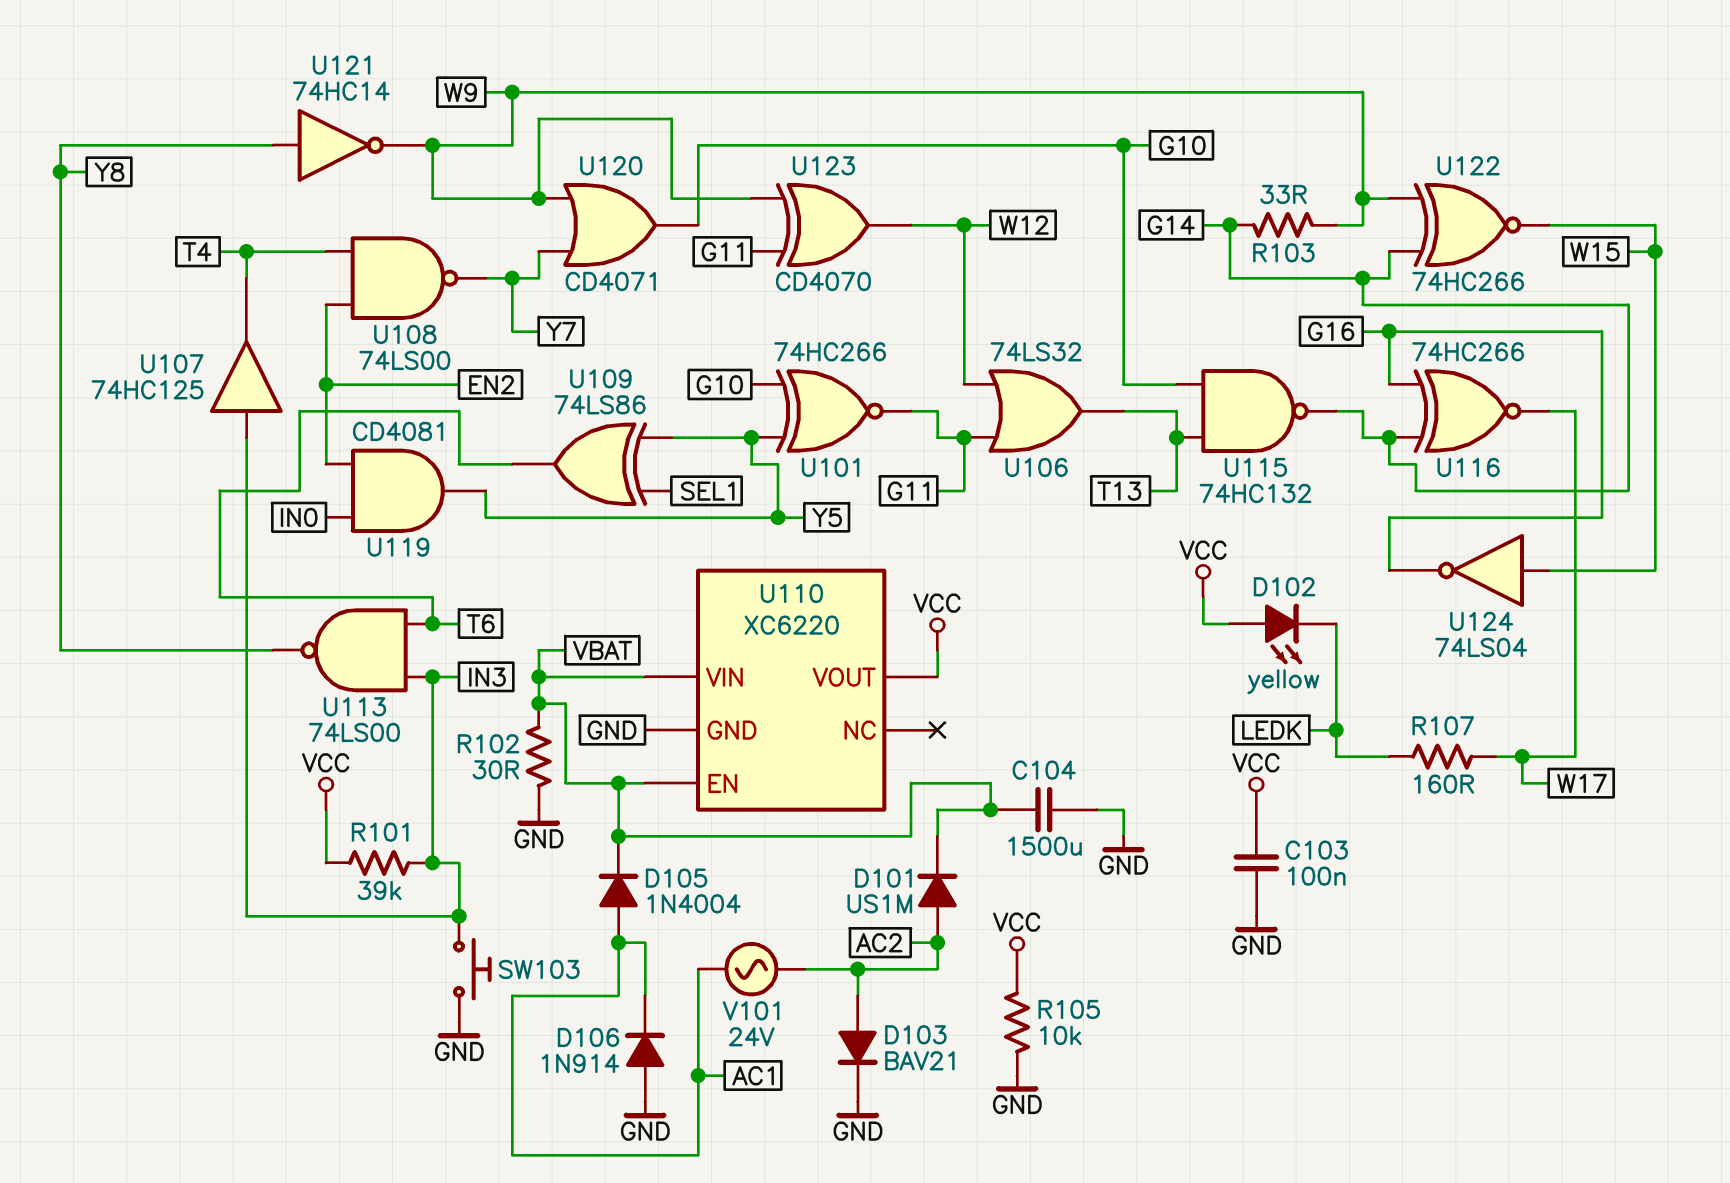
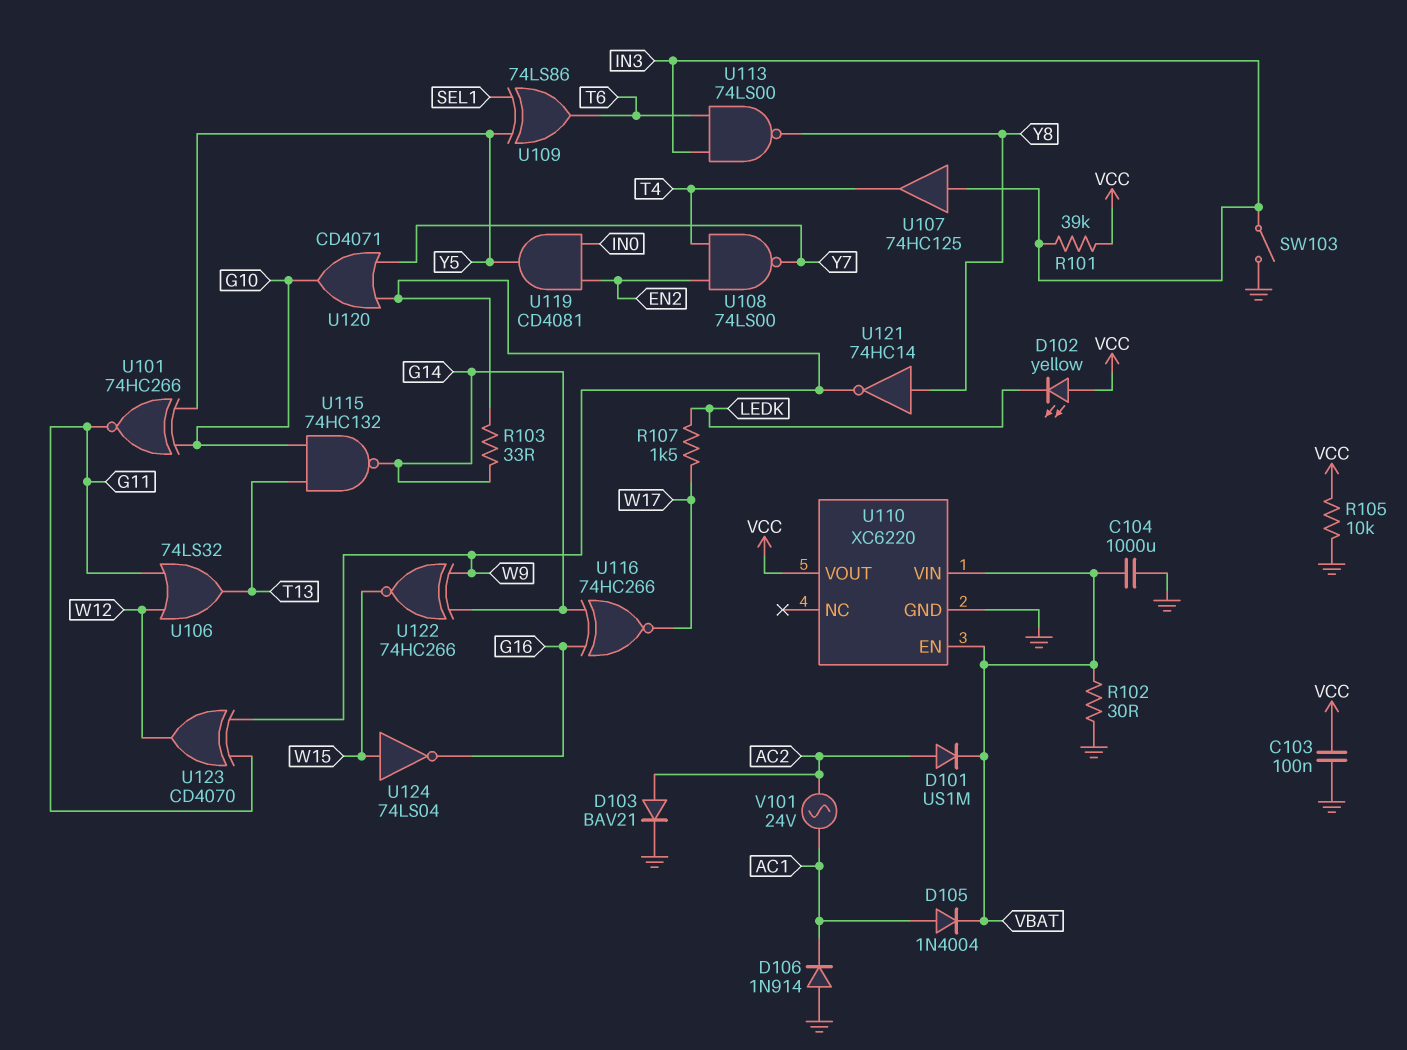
C104: 1500uF (GND, VBAT) -> 1000uF (GND, VBAT)
R107: 160 (LEDK, W17) -> 1.5k (LEDK, W17)
SW103: button (GND, IN3) -> switch (GND, IN3)

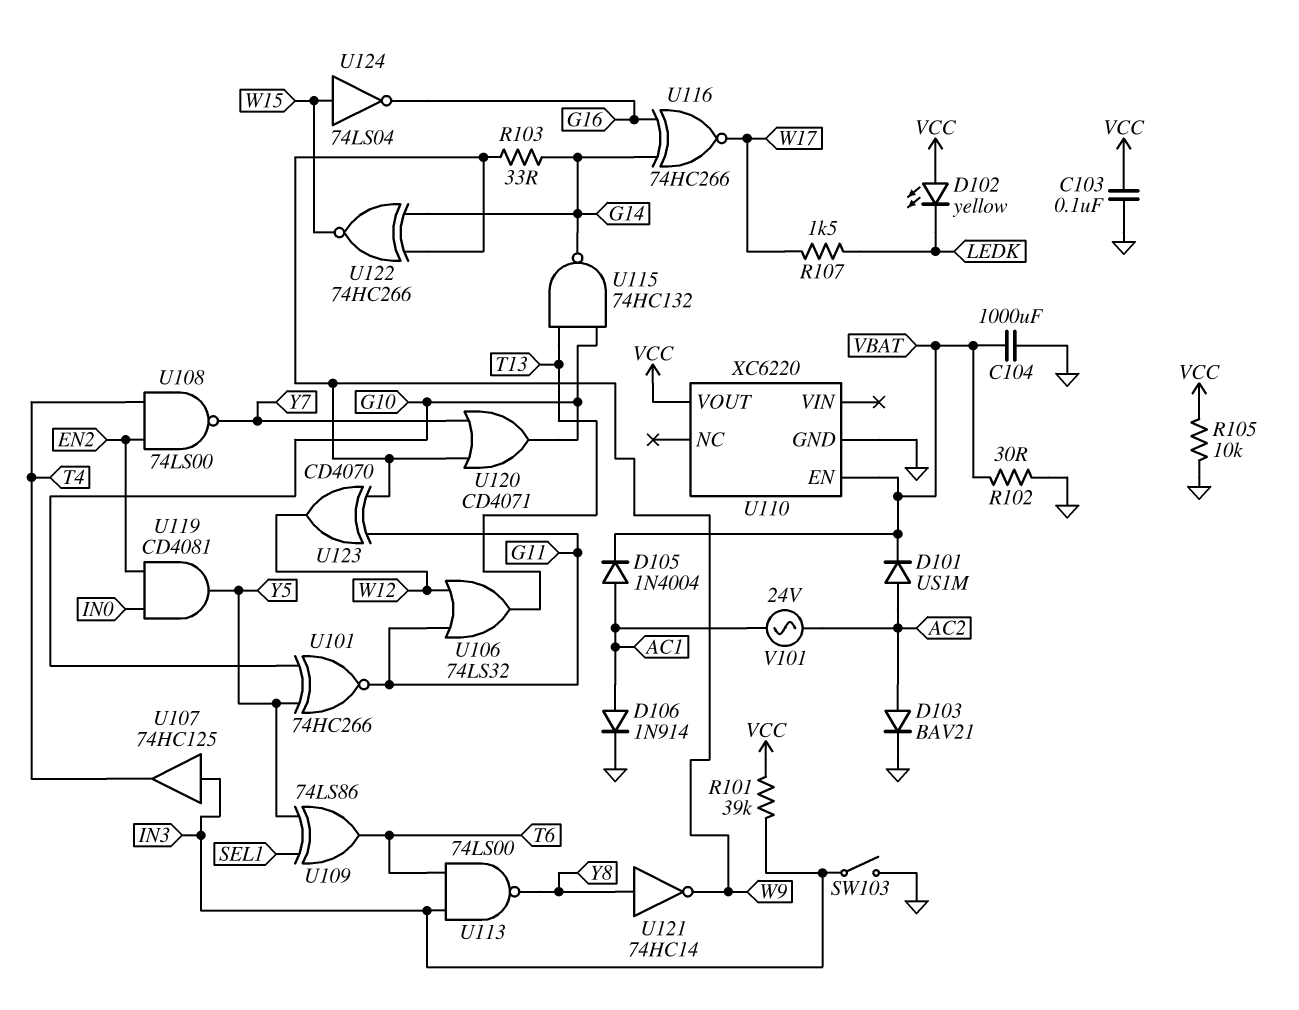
D106: diode 1N914 (A GND, K AC1) -> diode 1N914 (A AC1, K GND)
U110 pin VIN: VBAT -> none

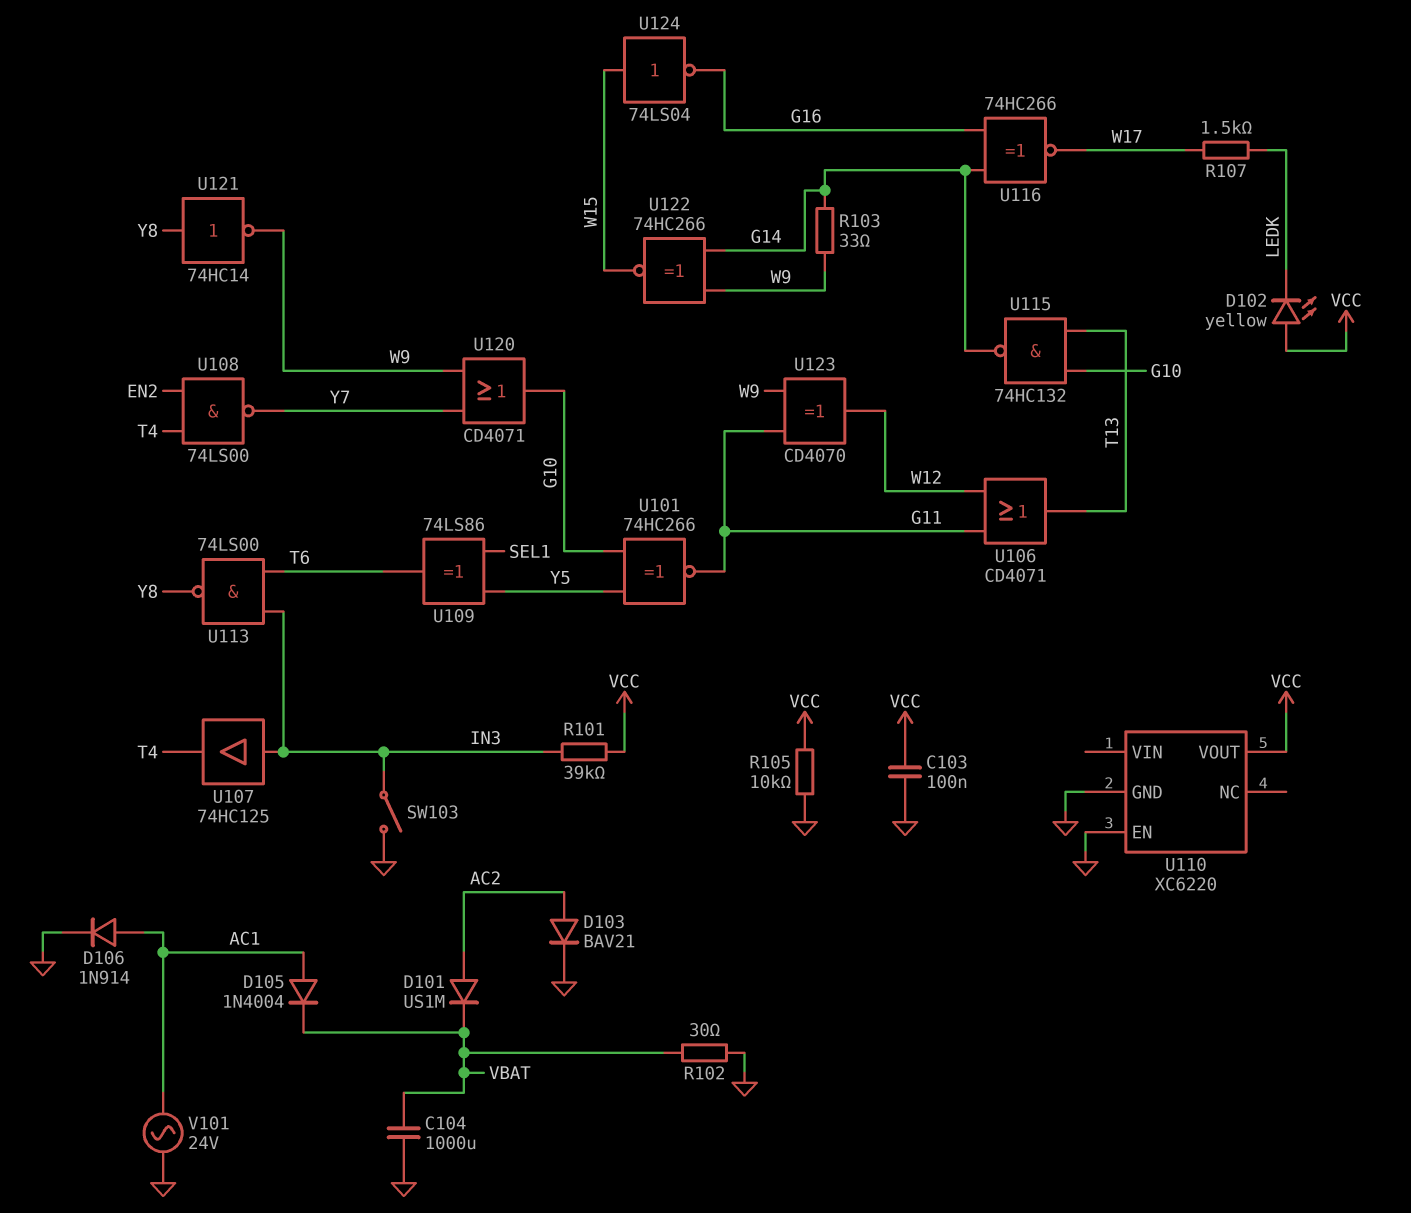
U106: OR 74LS32 (in G11, in W12, out T13) -> OR CD4071 (in G11, in W12, out T13)
U110 pin EN: VBAT -> GND
U119: AND CD4081 (in EN2, in IN0, out Y5) -> none
V101: AC 24V (AC1, AC2) -> AC 24V (AC1, GND)

